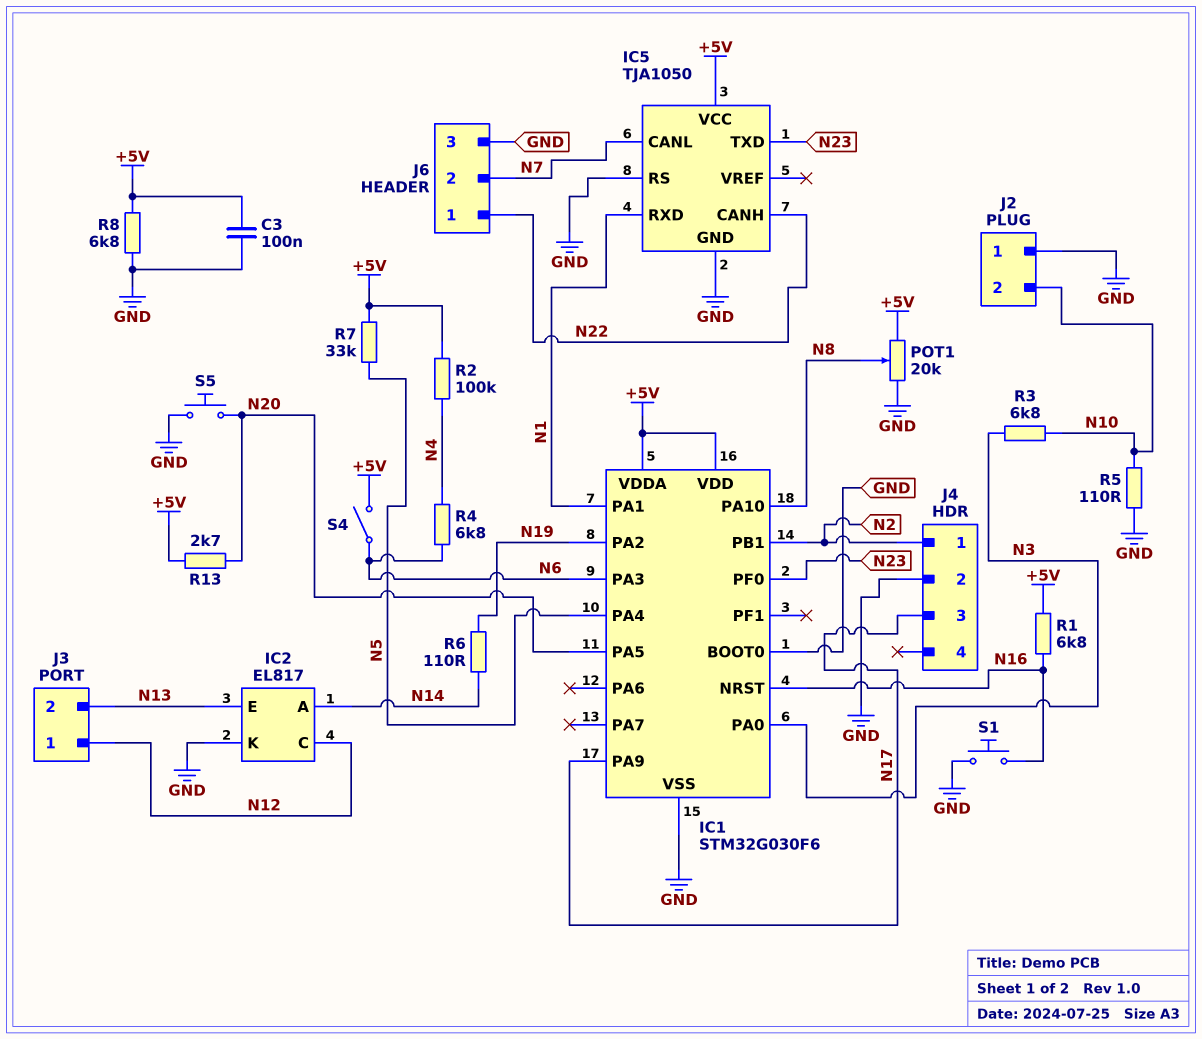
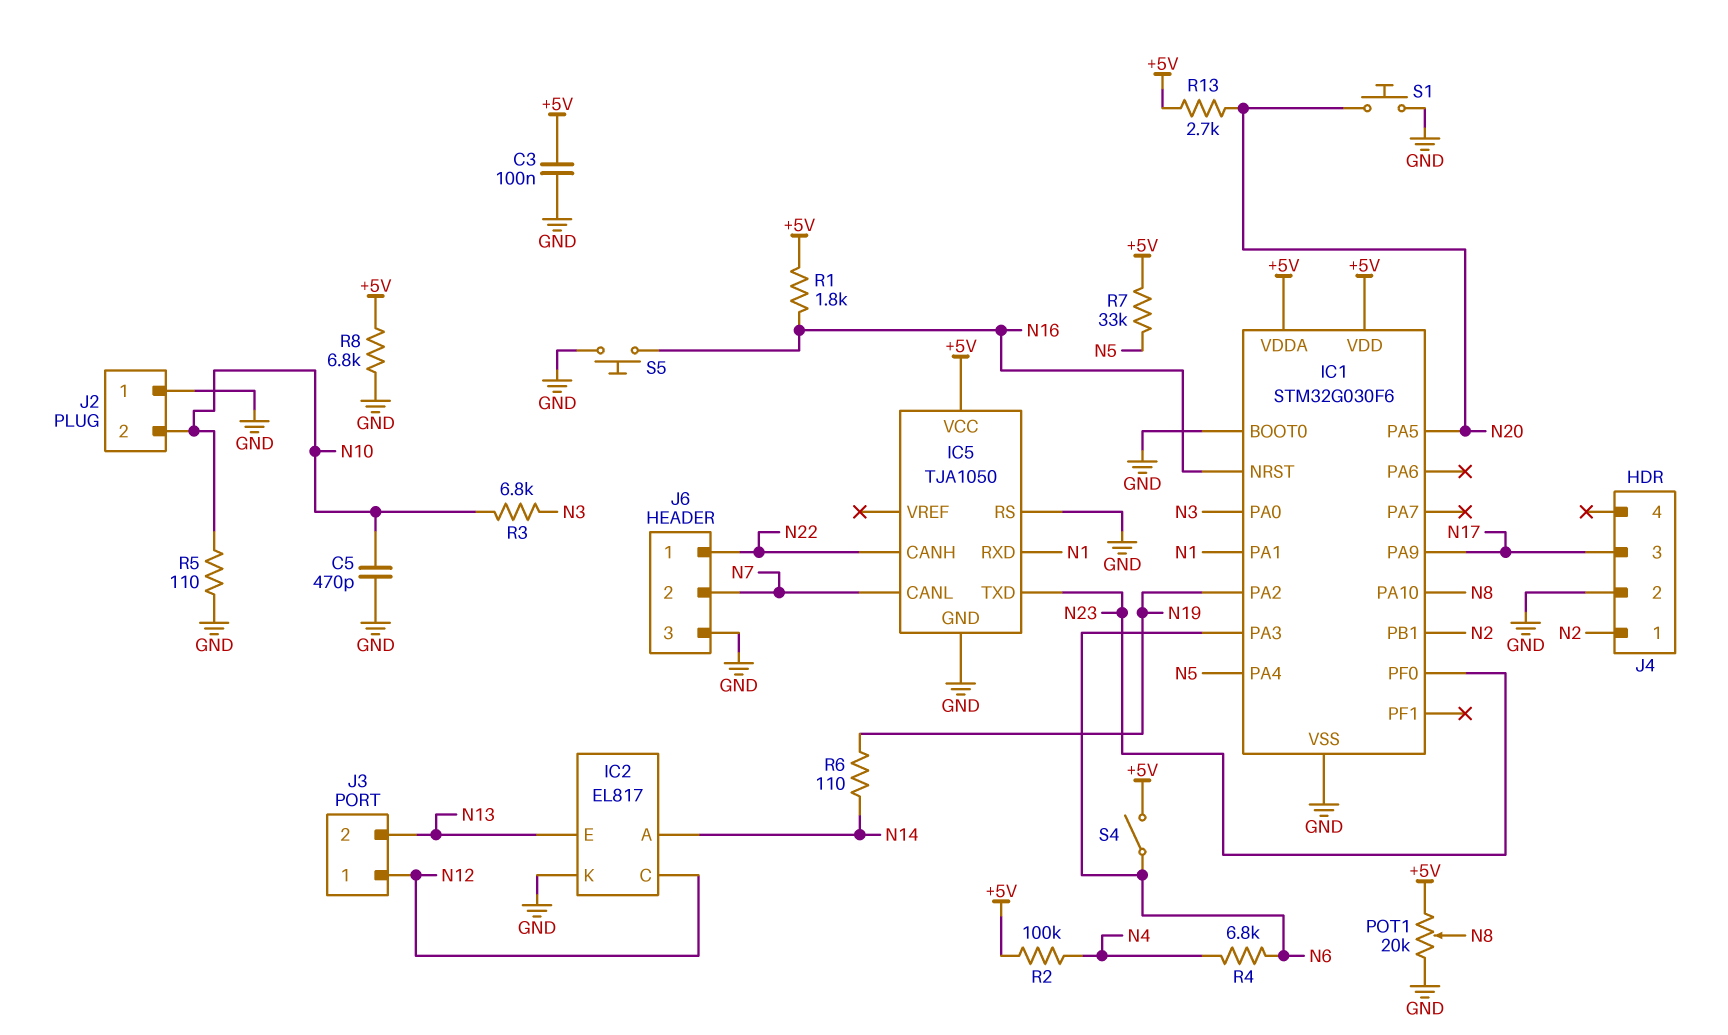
C5: none -> 470pF (GND, N10)
R1: 6.8k (+5V, N16) -> 1.8k (+5V, N16)
S1: button (GND, N16) -> button (GND, N20)
S5: button (GND, N20) -> button (GND, N16)

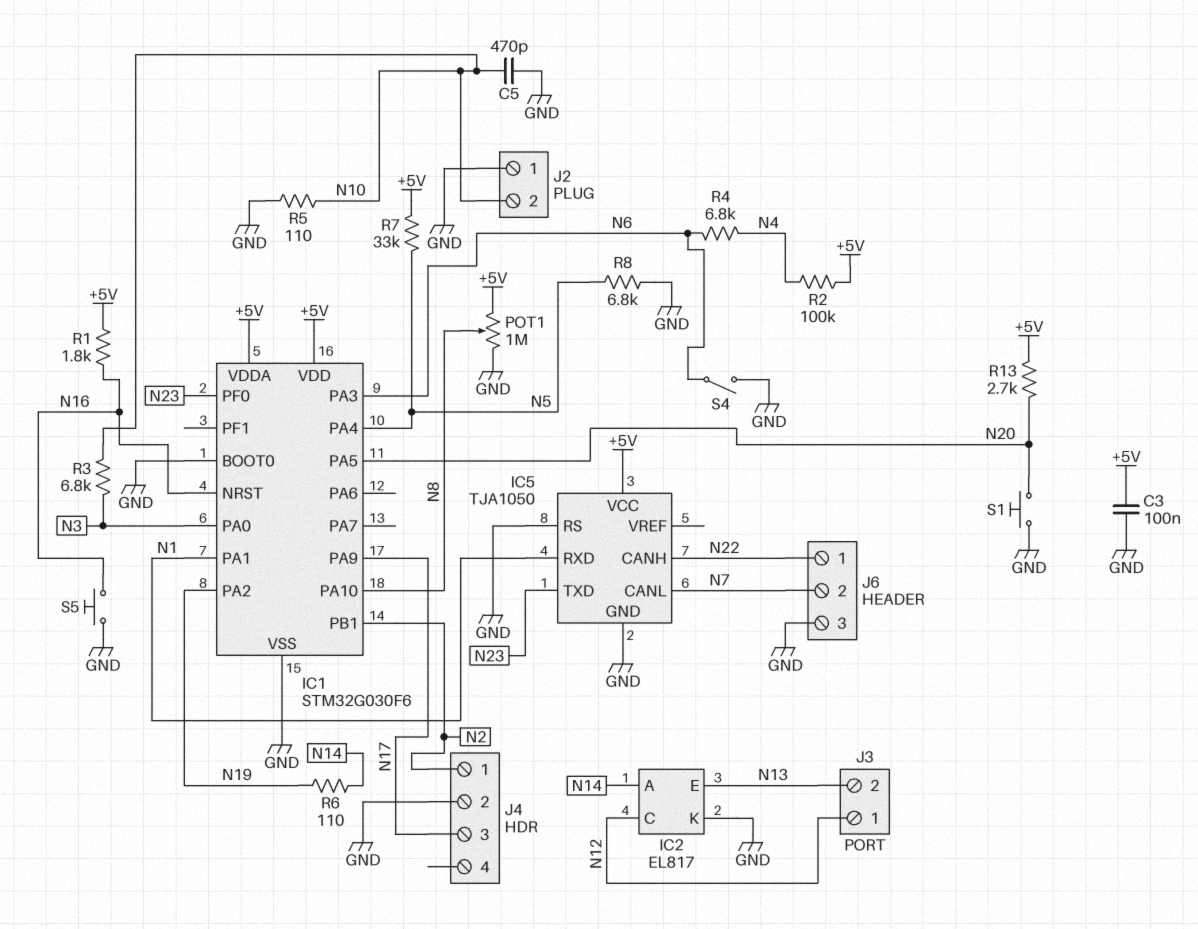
POT1: 20k (+5V, GND, wiper N8) -> 1M (+5V, GND, wiper N8)
R8: 6.8k (+5V, GND) -> 6.8k (GND, N5)
S4: switch (+5V, N6) -> switch (GND, N6)

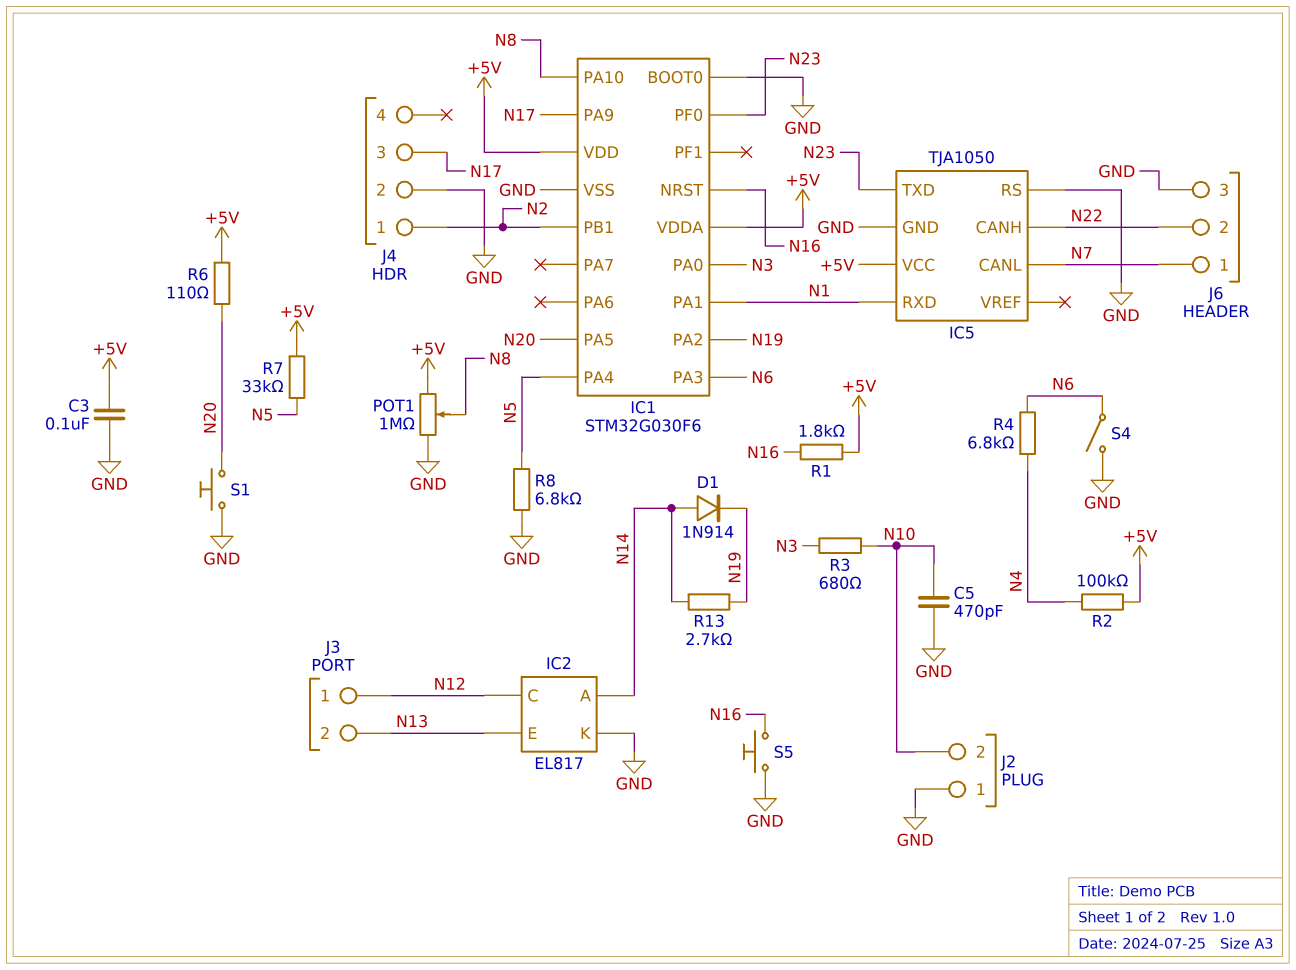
D1: none -> diode 1N914 (A N14, K N19)
J6 pin 1: N22 -> N7
J6 pin 2: N7 -> N22
R3: 6.8k (N3, N10) -> 680 (N3, N10)
R5: 110 (GND, N10) -> none
R6: 110 (N14, N19) -> 110 (+5V, N20)
R13: 2.7k (+5V, N20) -> 2.7k (N14, N19)

